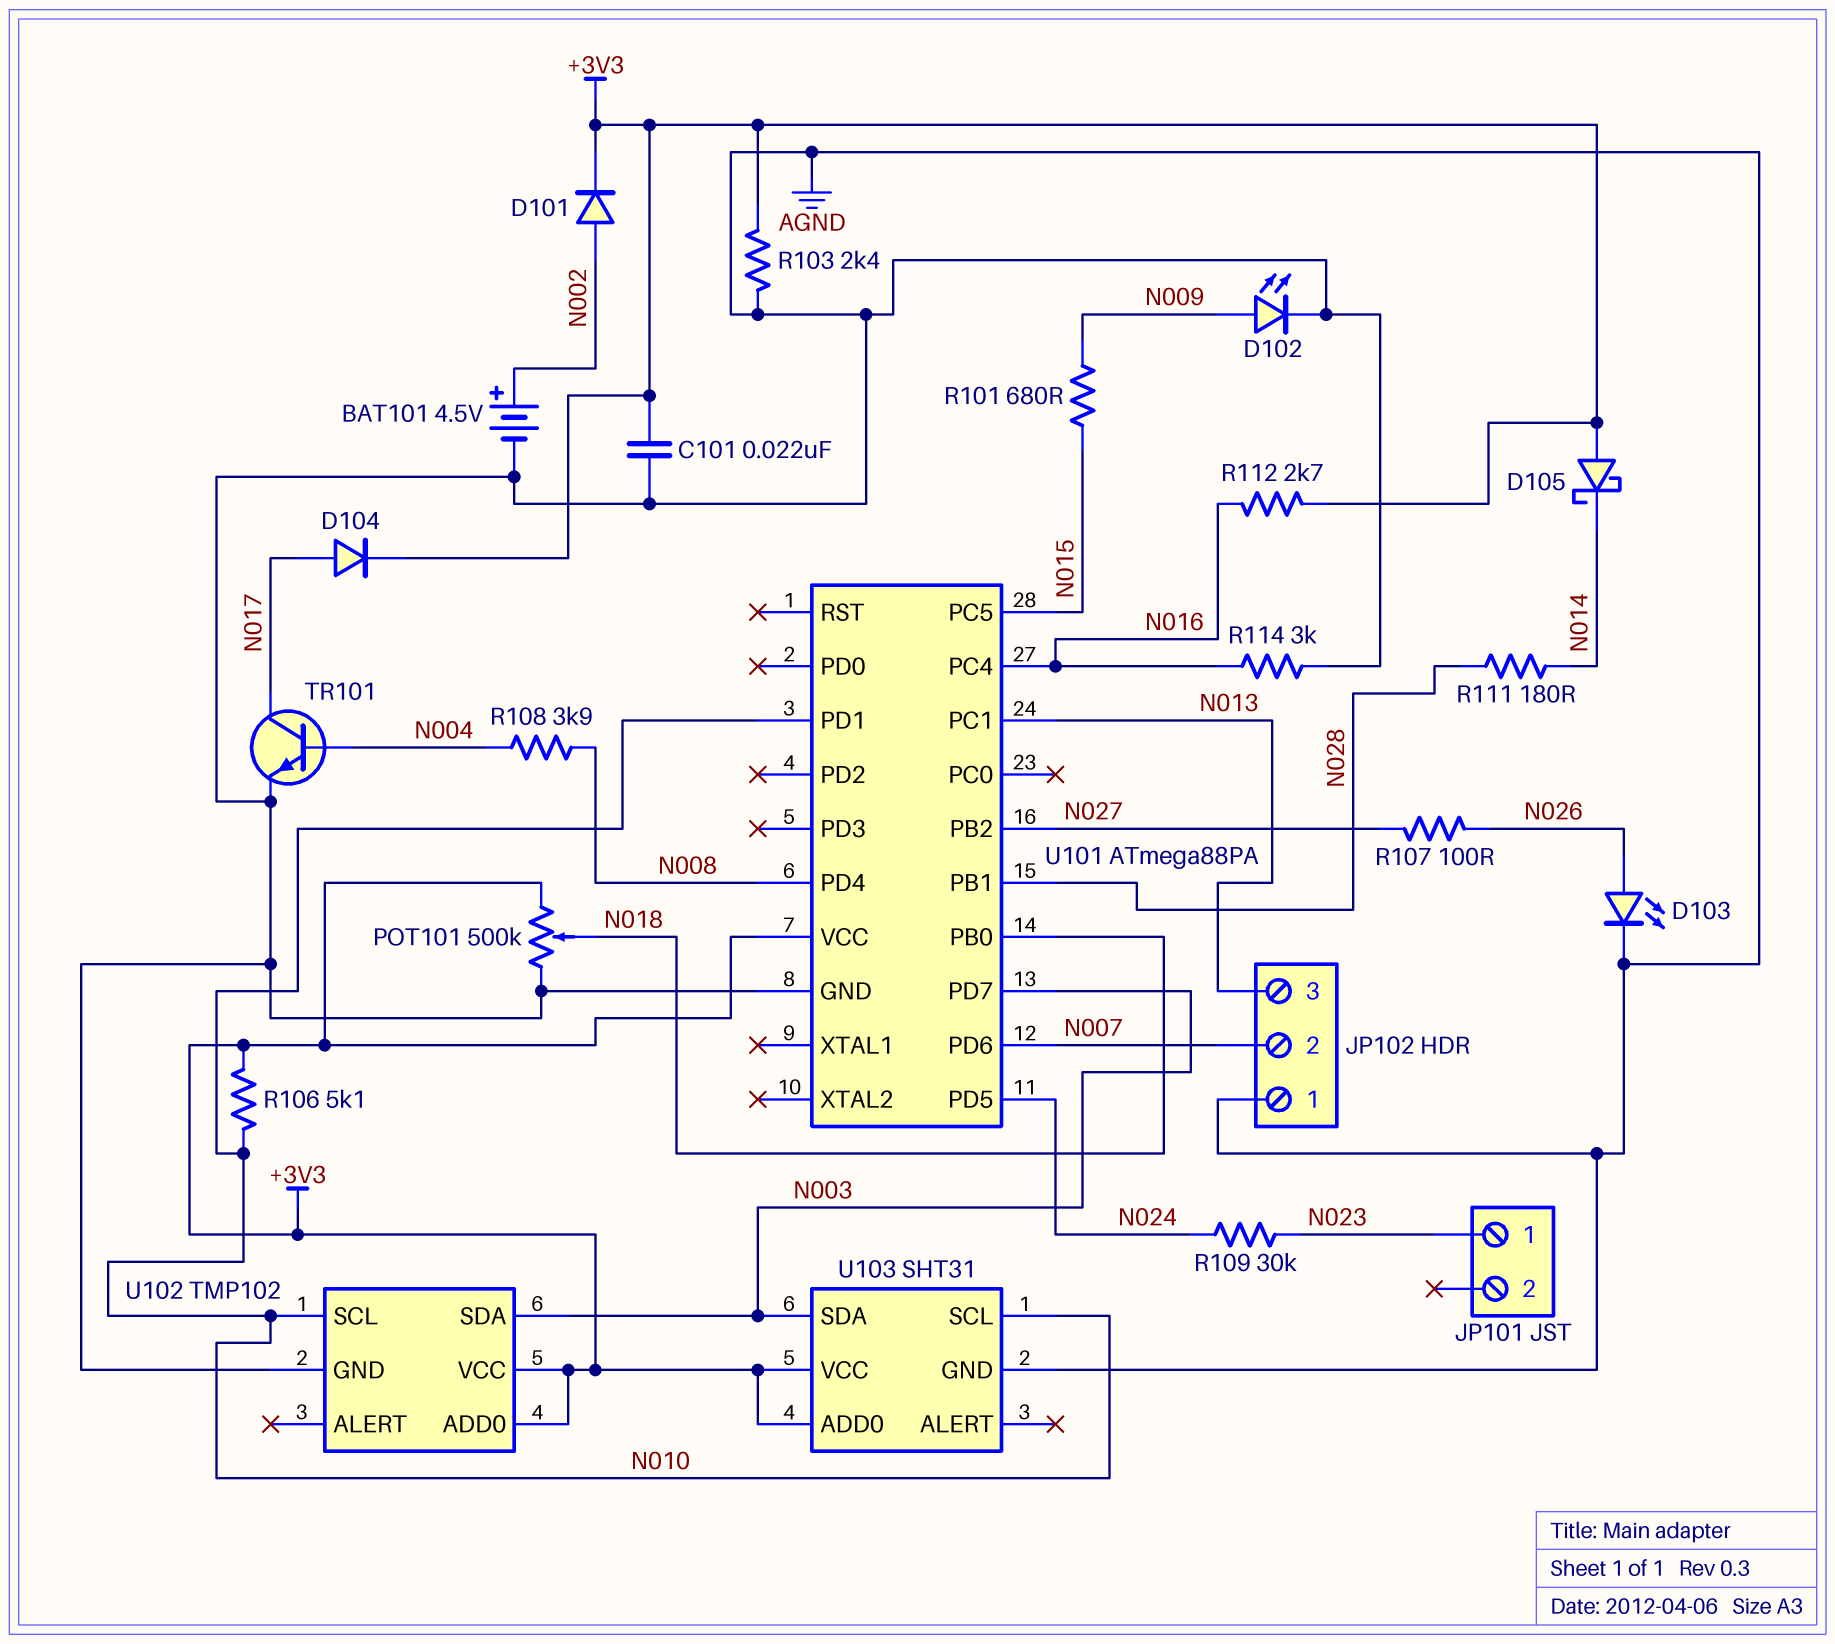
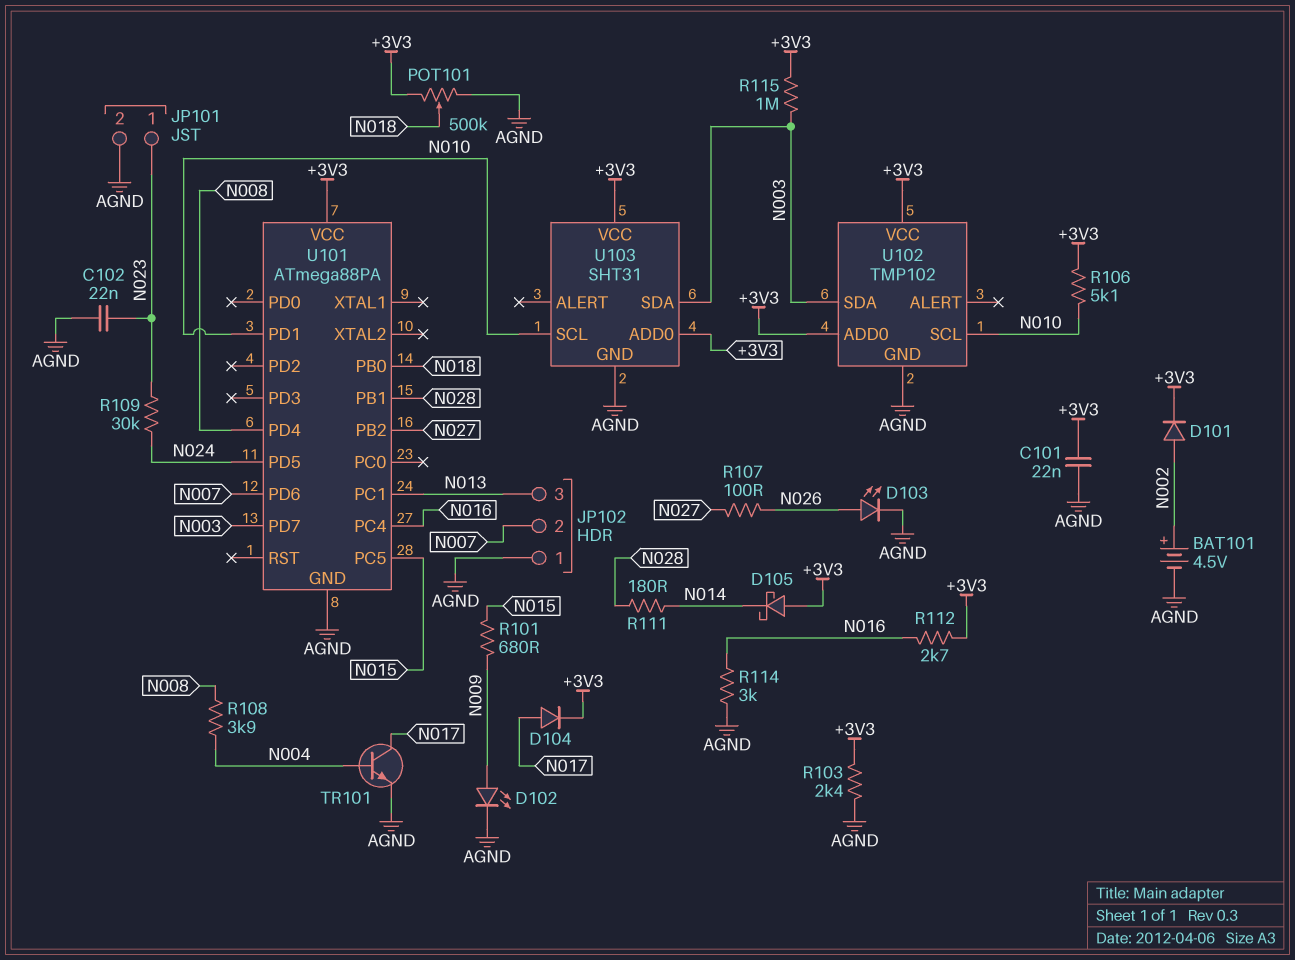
C102: none -> 22nF (AGND, N023)
JP101 pin 2: none -> AGND
R115: none -> 1M (+3V3, N003)

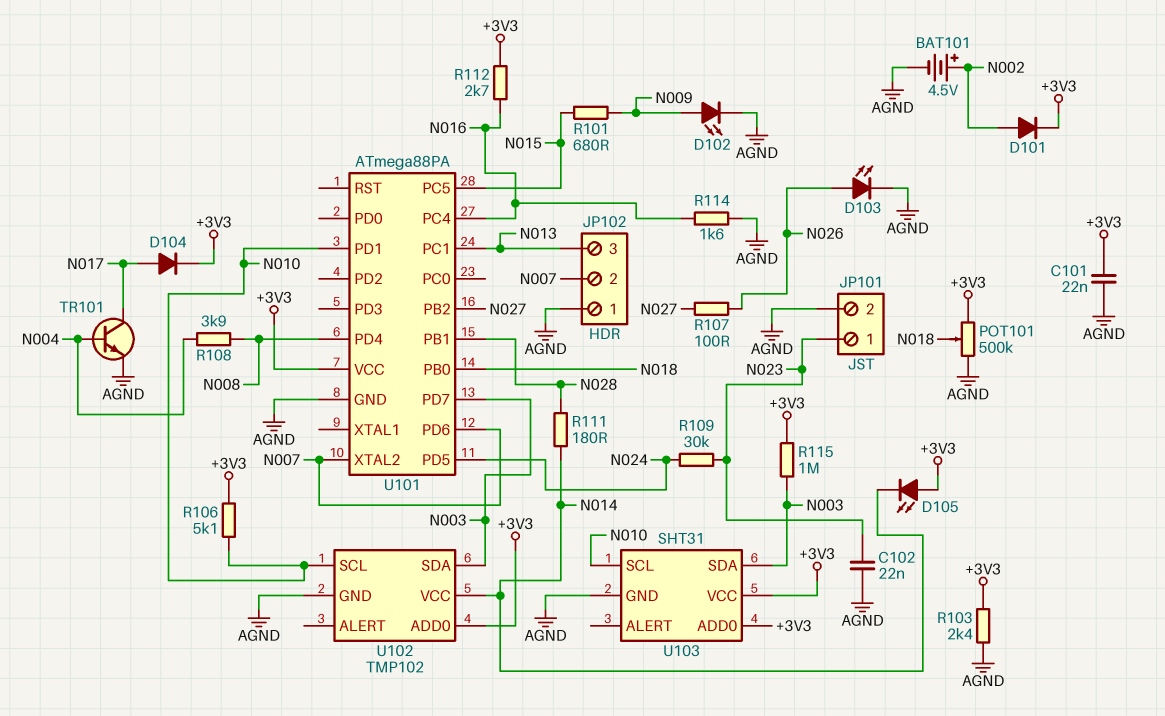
D105: schottky (A +3V3, K N014) -> LED (A +3V3, K N014)
R114: 3k (AGND, N016) -> 1.6k (AGND, N016)
U101 pin XTAL2: none -> N007
U102 pin VCC: +3V3 -> N014

